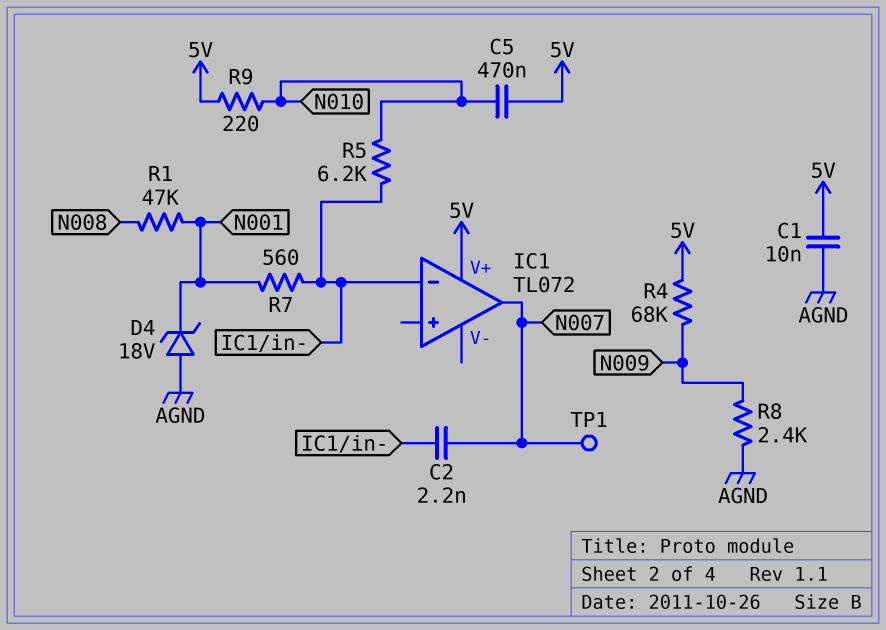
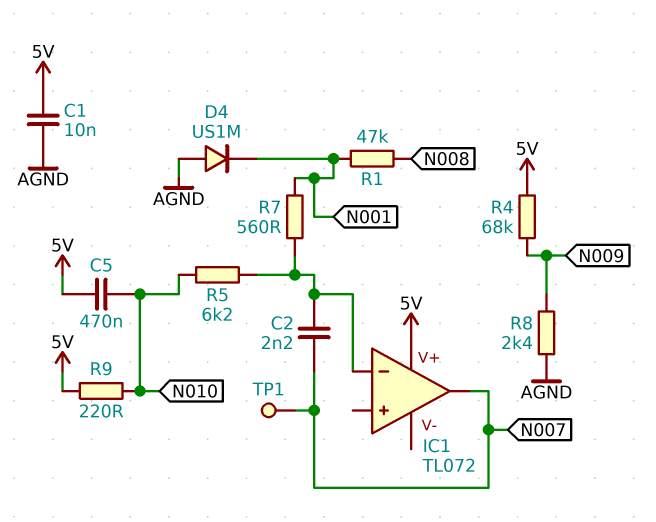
D4: zener 18V (A AGND, K N001) -> diode US1M (A AGND, K N001)

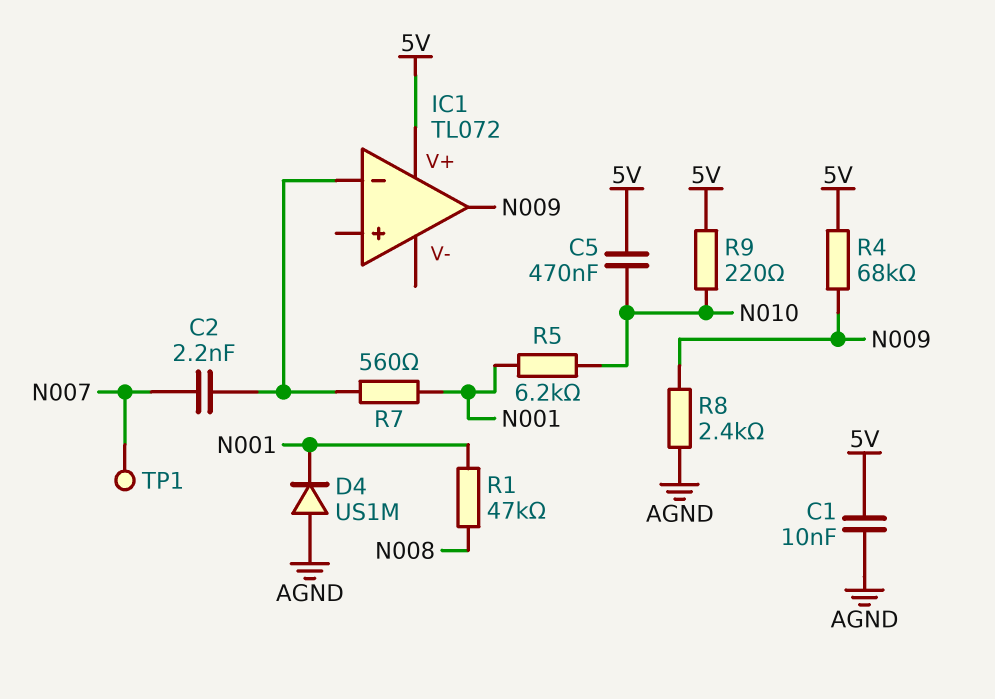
IC1 pin out: N007 -> N009
R5: 6.2k (IC1/in-, N010) -> 6.2k (N001, N010)

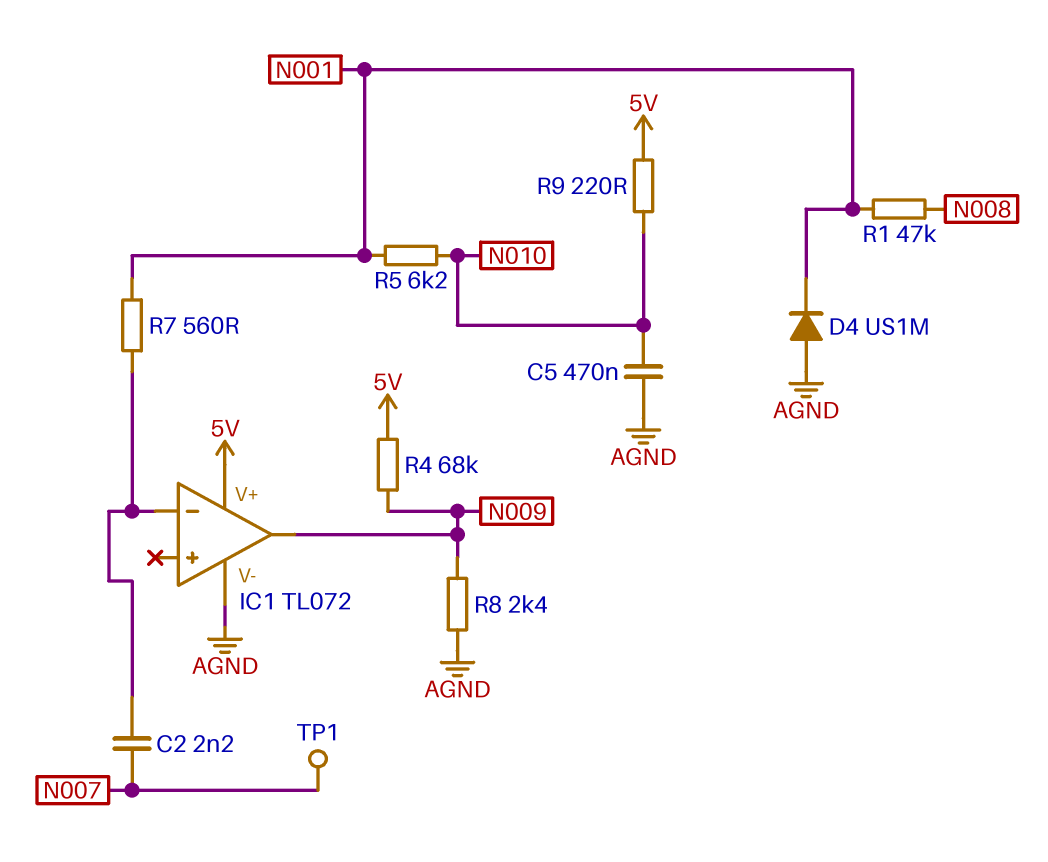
C1: 10nF (5V, AGND) -> none
C5: 470nF (5V, N010) -> 470nF (AGND, N010)
IC1 pin V-: none -> AGND

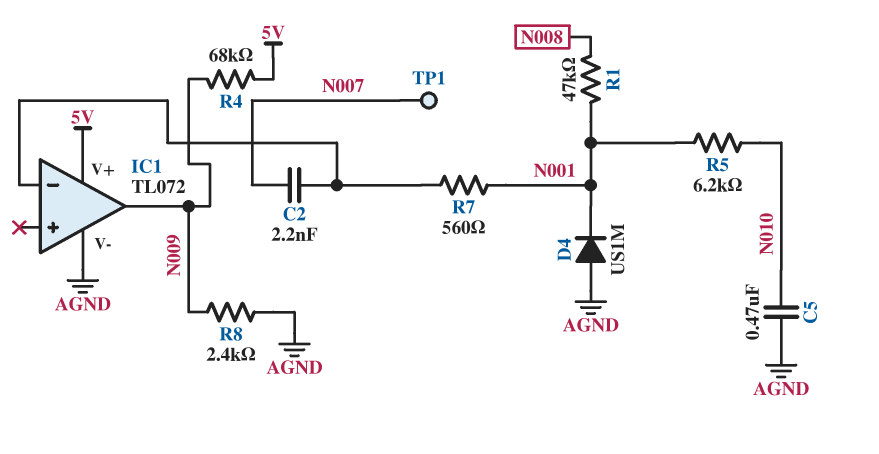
R9: 220 (5V, N010) -> none

